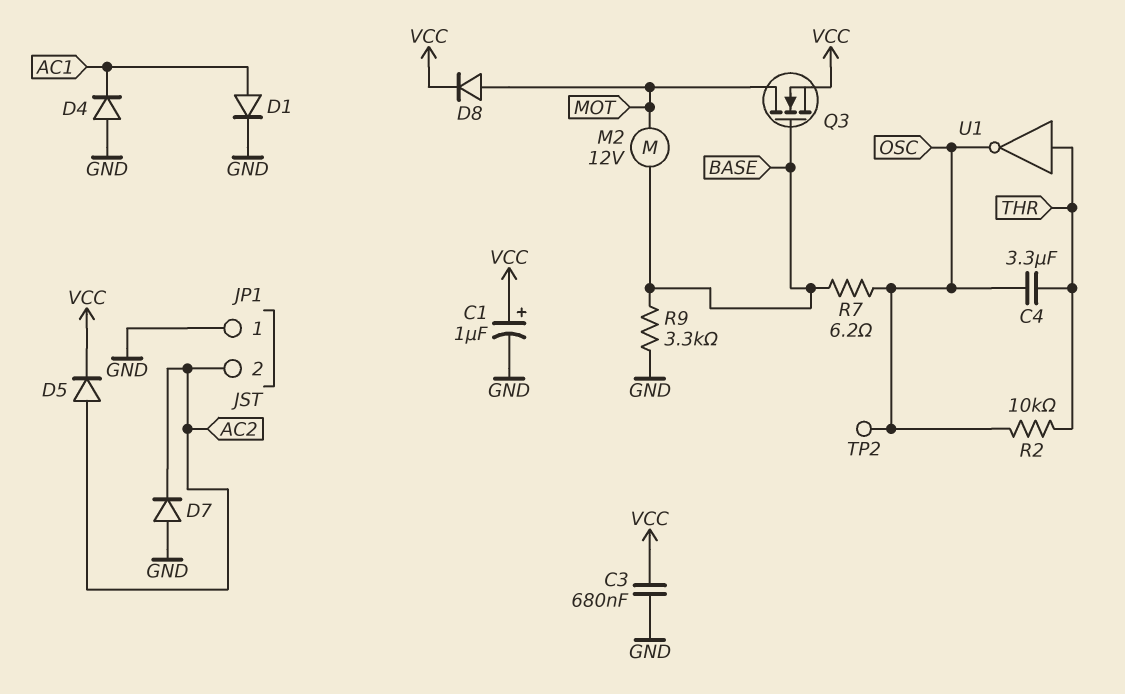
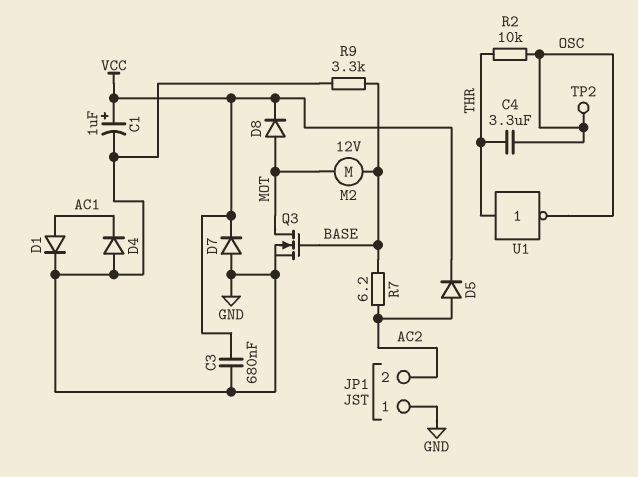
D7: diode (A GND, K AC2) -> diode (A GND, K VCC)
Q3: NMOS (G BASE, D MOT, S VCC) -> NMOS (G BASE, D MOT, S GND)
R7: 6.2 (BASE, OSC) -> 6.2 (AC2, BASE)

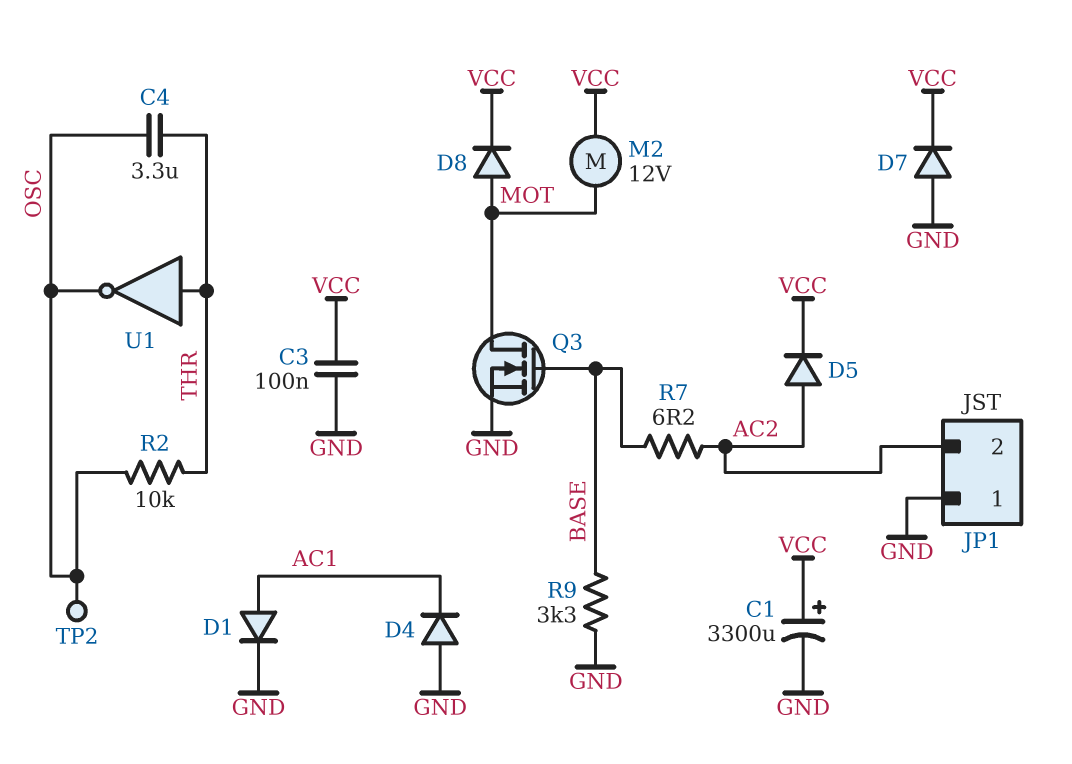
C1: 1uF (plus VCC, minus GND) -> 3300uF (plus VCC, minus GND)
C3: 680nF (GND, VCC) -> 100nF (GND, VCC)
M2: motor 12V (BASE, MOT) -> motor 12V (MOT, VCC)

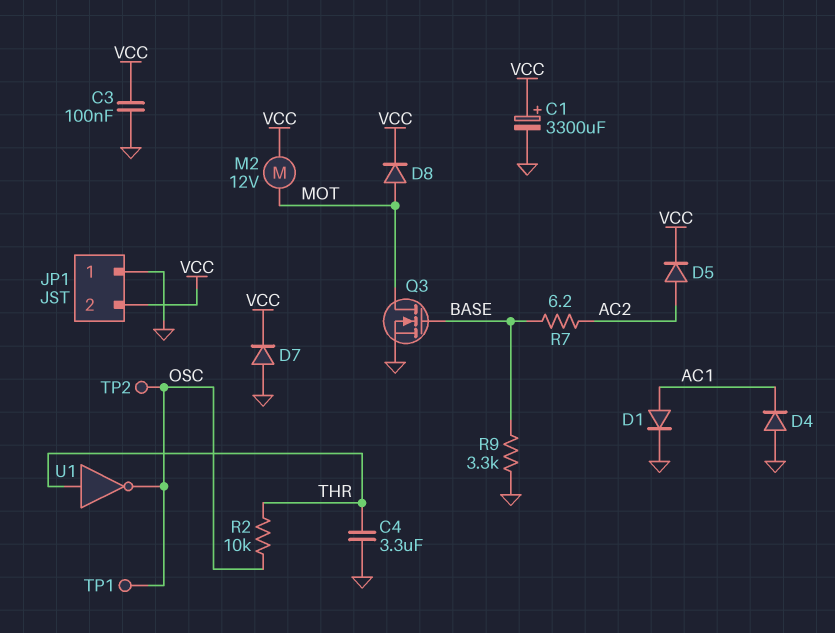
C4: 3.3uF (OSC, THR) -> 3.3uF (GND, THR)
JP1 pin 2: AC2 -> VCC
TP1: none -> test point (OSC)

